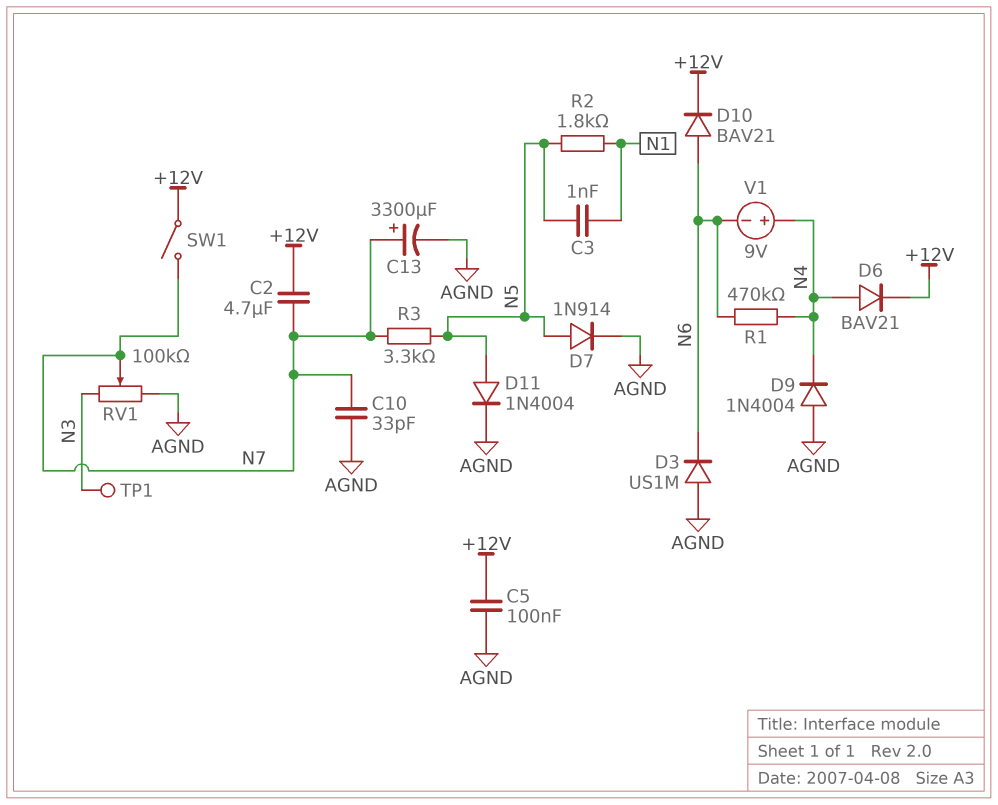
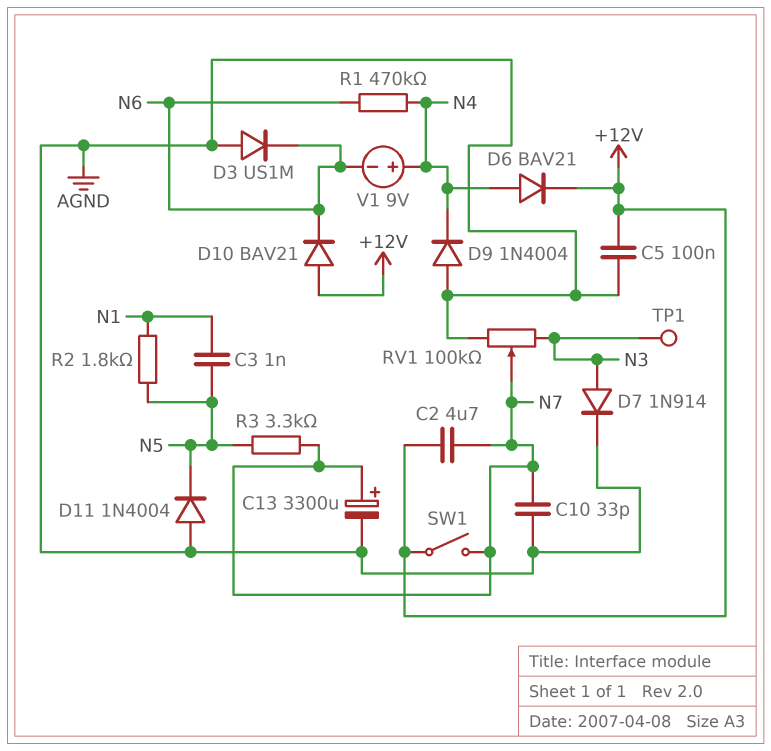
D7: diode 1N914 (A N5, K AGND) -> diode 1N914 (A N3, K AGND)
D10: diode BAV21 (A N6, K +12V) -> diode BAV21 (A +12V, K N6)
D11: diode 1N4004 (A N5, K AGND) -> diode 1N4004 (A AGND, K N5)

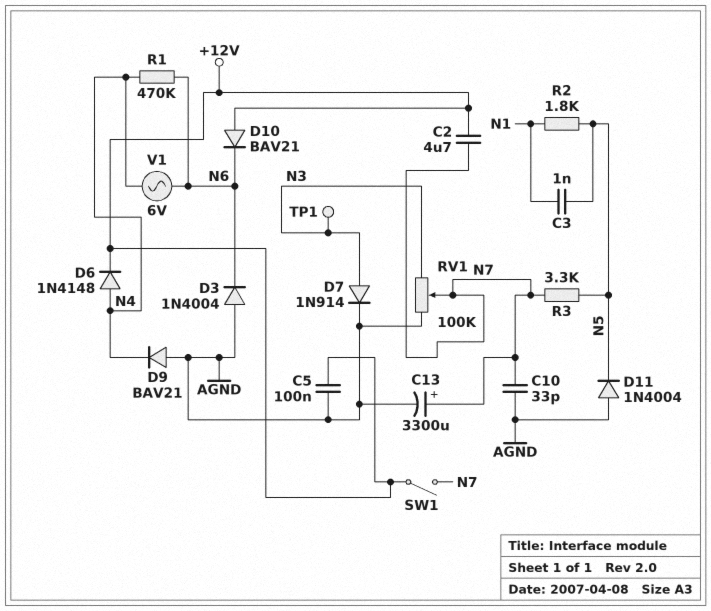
D3: diode US1M (A AGND, K N6) -> diode 1N4004 (A AGND, K N6)
D6: diode BAV21 (A N4, K +12V) -> diode 1N4148 (A N4, K +12V)
D9: diode 1N4004 (A AGND, K N4) -> diode BAV21 (A AGND, K N4)
V1: 9V (plus N4, minus N6) -> AC 6V (N4, N6)

